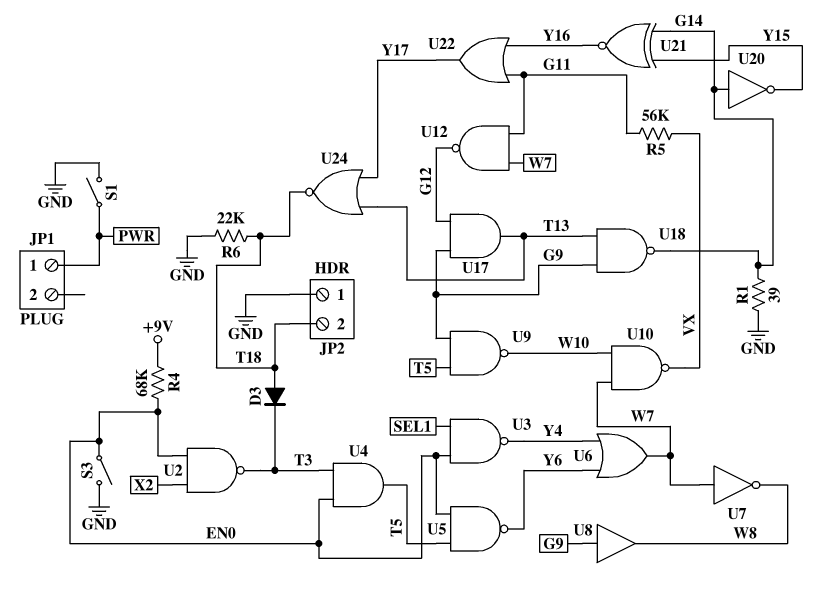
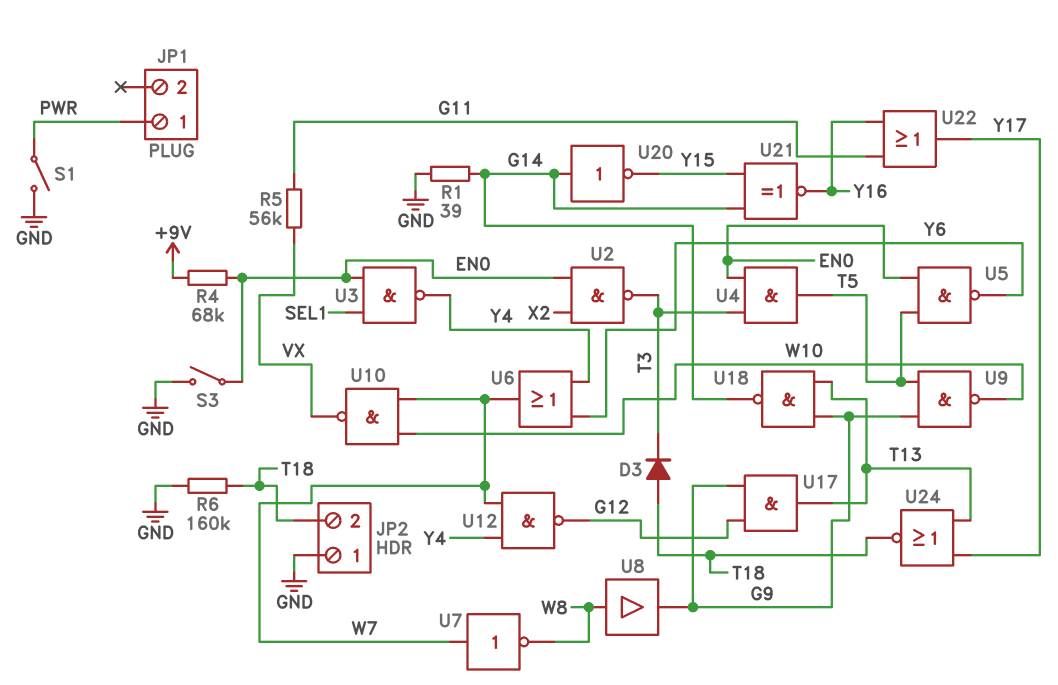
R6: 22k (GND, T18) -> 160k (GND, T18)
U8: buffer (in G9, out W8) -> buffer (in W8, out G9)
U12: NAND (in G11, in W7, out G12) -> NAND (in W7, in Y4, out G12)

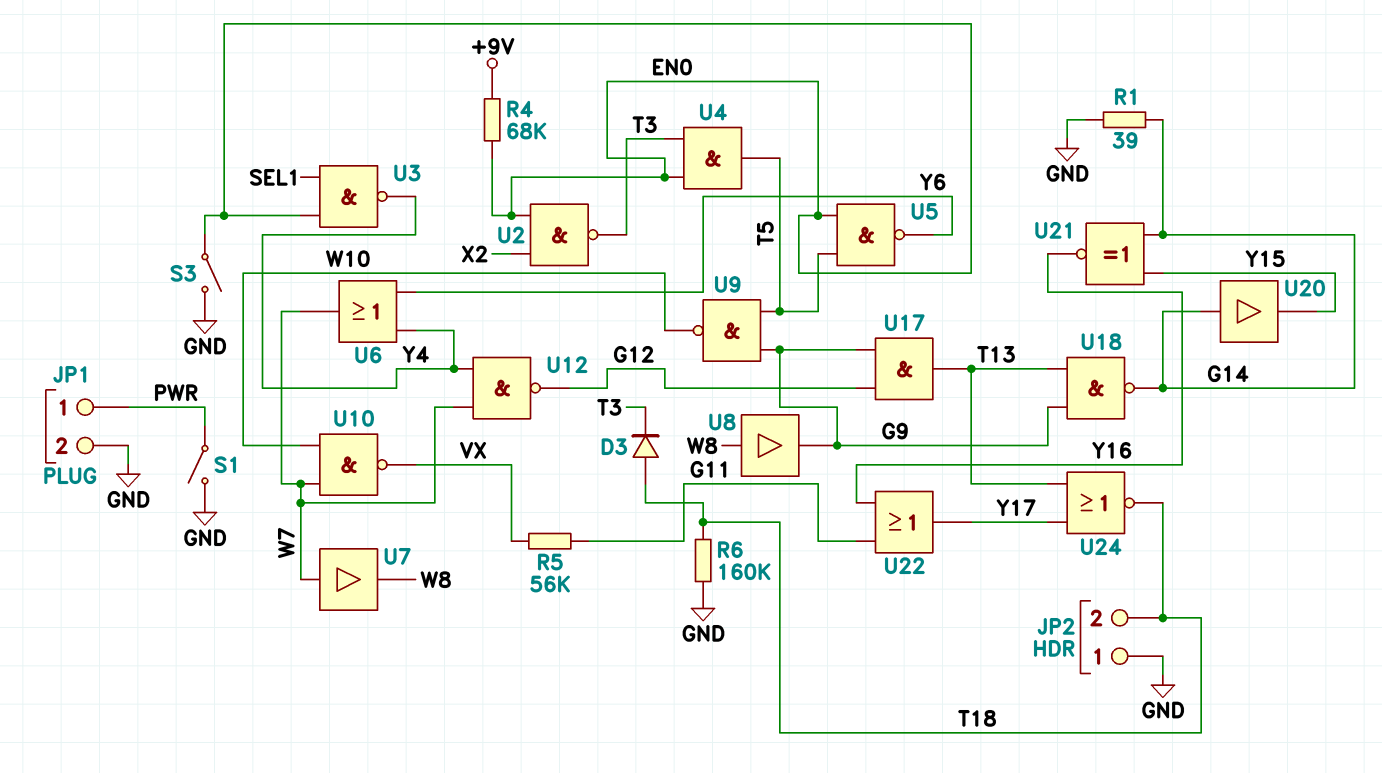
JP1 pin 2: none -> GND
U7: NOT (in W7, out W8) -> buffer (in W7, out W8)
U20: NOT (in G14, out Y15) -> buffer (in G14, out Y15)

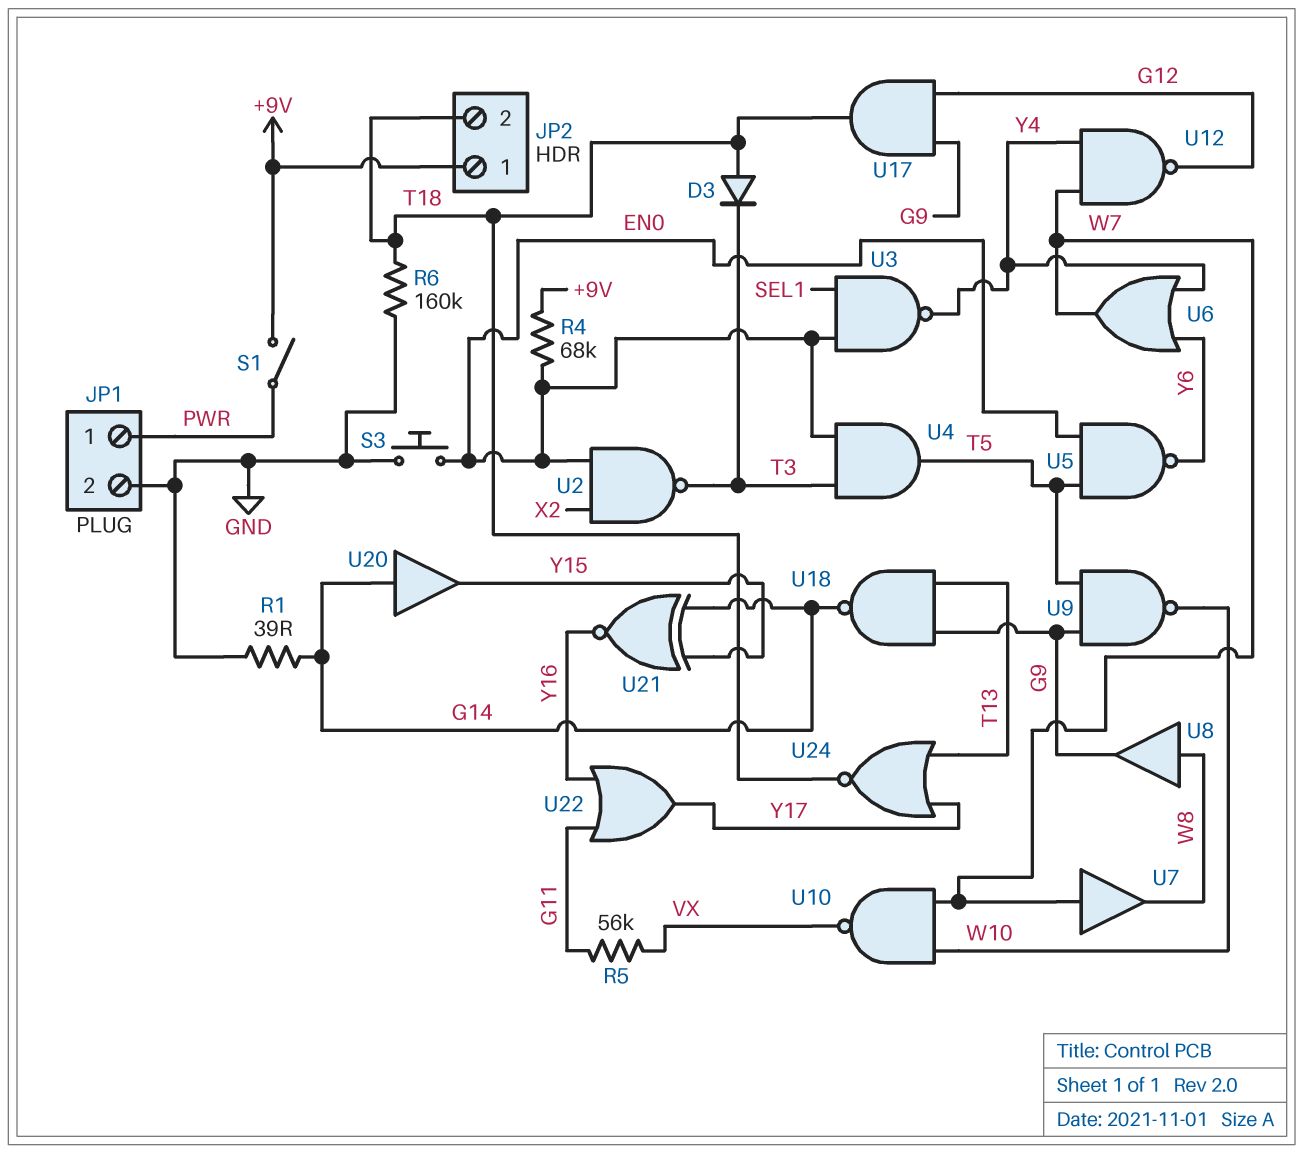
JP2 pin 1: GND -> +9V
S1: switch (GND, PWR) -> switch (+9V, PWR)
S3: switch (EN0, GND) -> button (EN0, GND)
U17: AND (in G9, in G12, out T13) -> AND (in G9, in G12, out T18)

